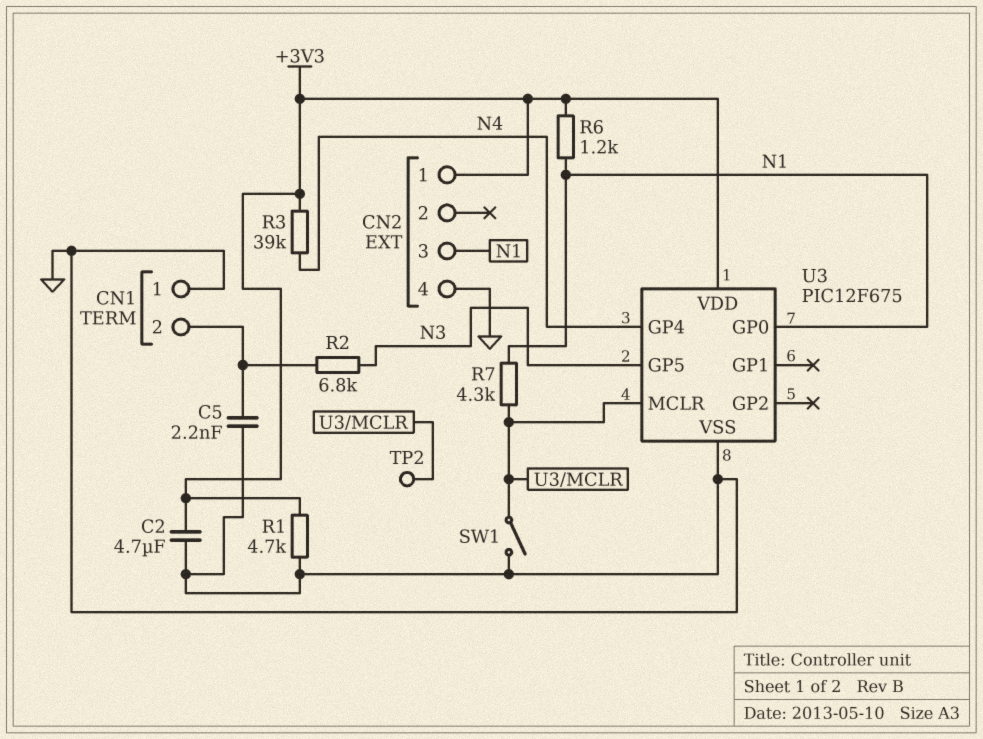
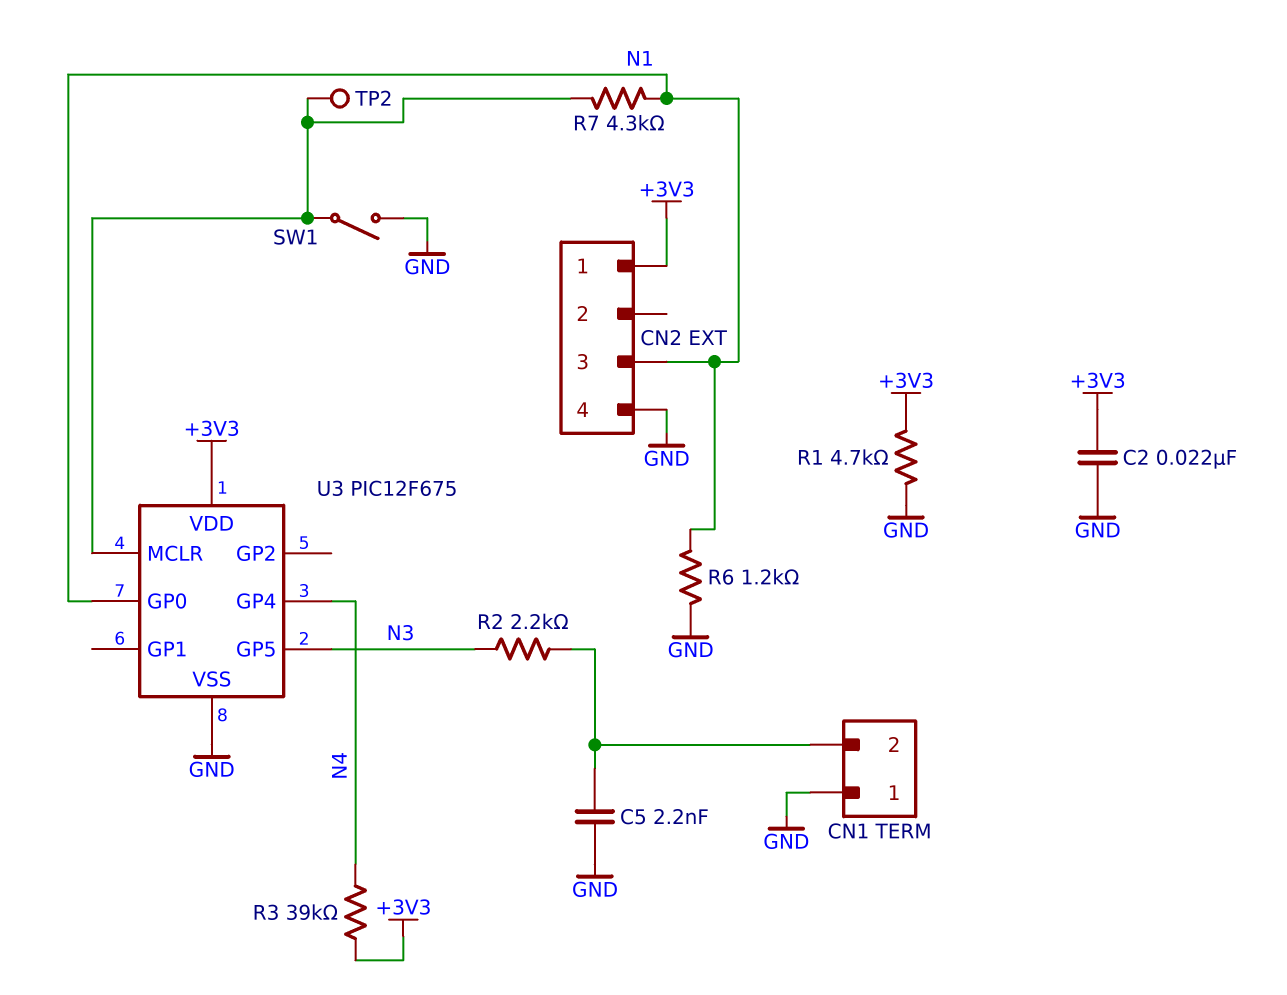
C2: 4.7uF (+3V3, GND) -> 22nF (+3V3, GND)
R2: 6.8k (CN1/2, N3) -> 2.2k (CN1/2, N3)
R6: 1.2k (+3V3, N1) -> 1.2k (GND, N1)

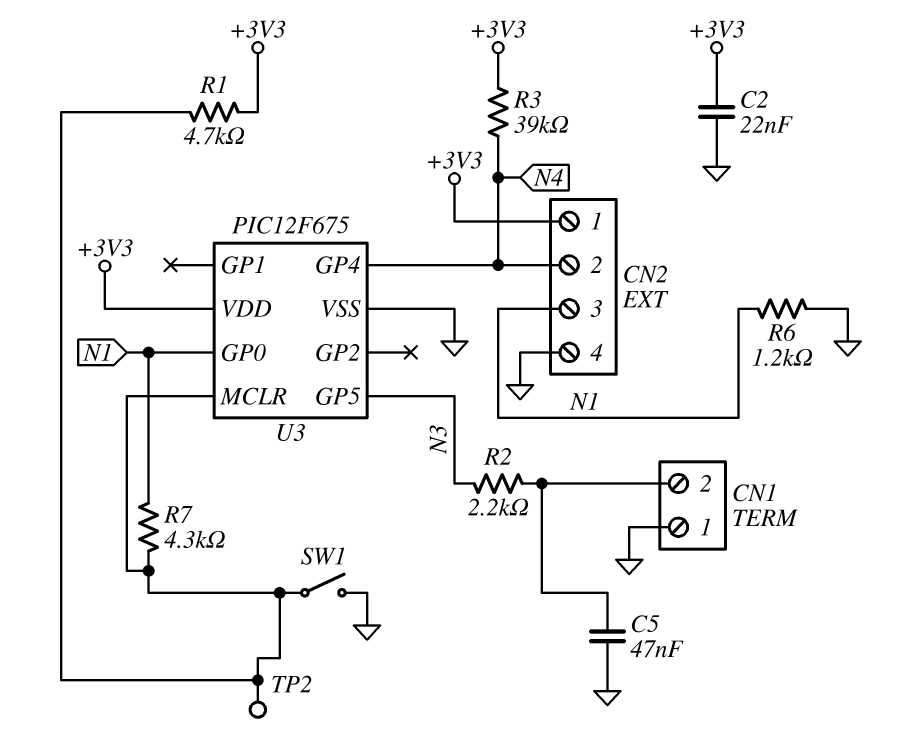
C5: 2.2nF (CN1/2, GND) -> 47nF (CN1/2, GND)
CN2 pin 2: none -> N4
R1: 4.7k (+3V3, GND) -> 4.7k (+3V3, U3/MCLR)

